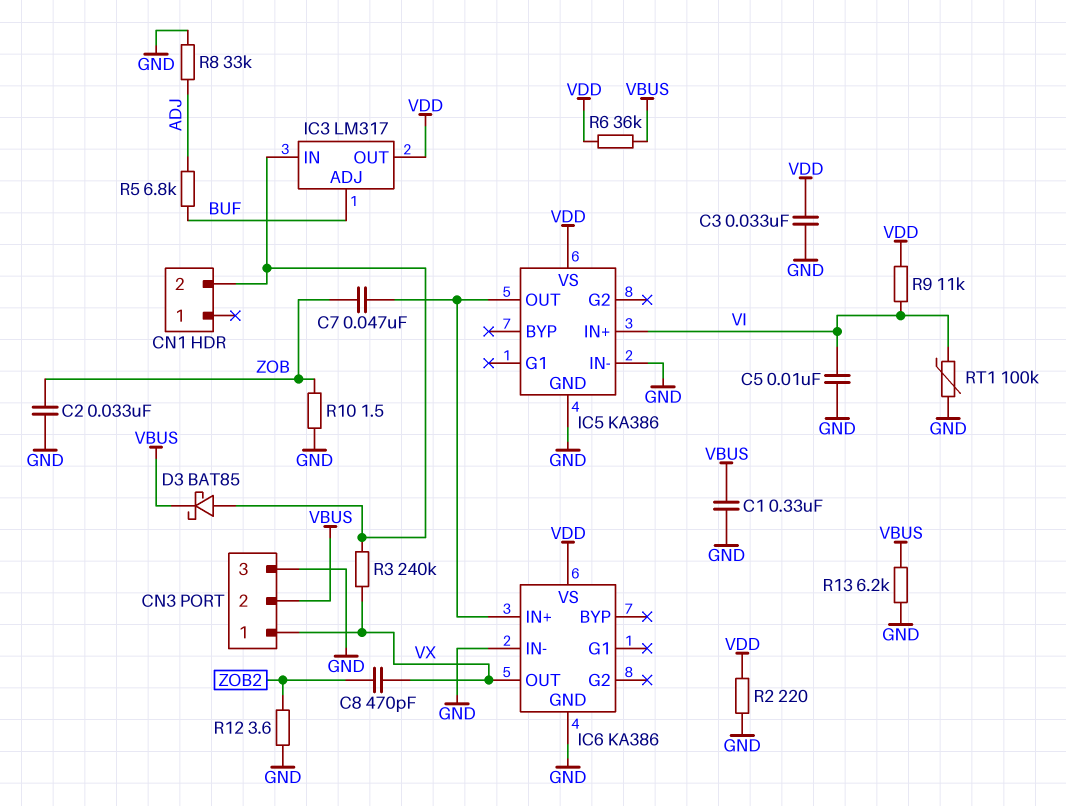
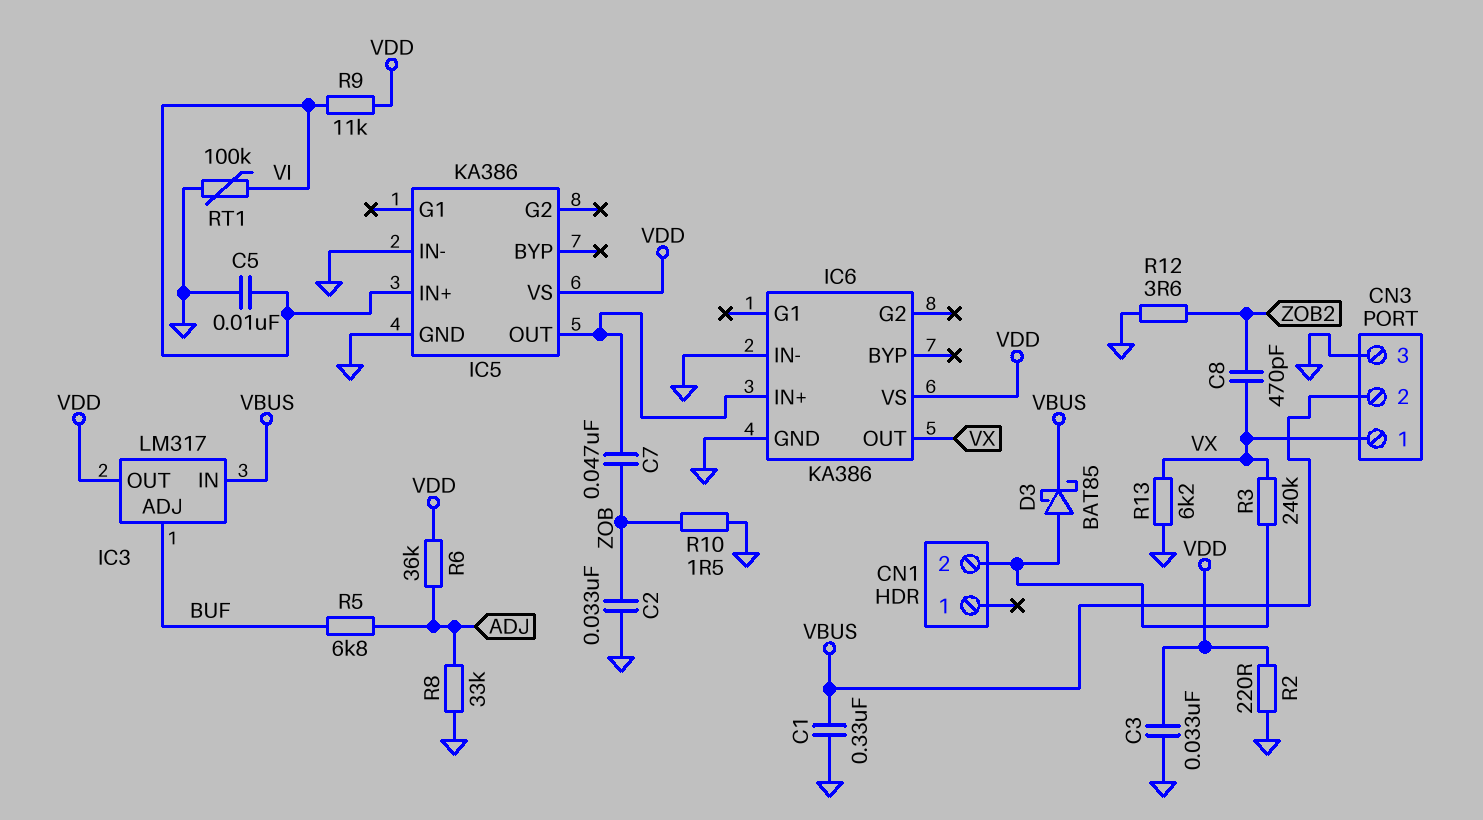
IC3 pin IN: CN1/2 -> VBUS
R6: 36k (VBUS, VDD) -> 36k (ADJ, VDD)
R13: 6.2k (GND, VBUS) -> 6.2k (GND, VX)

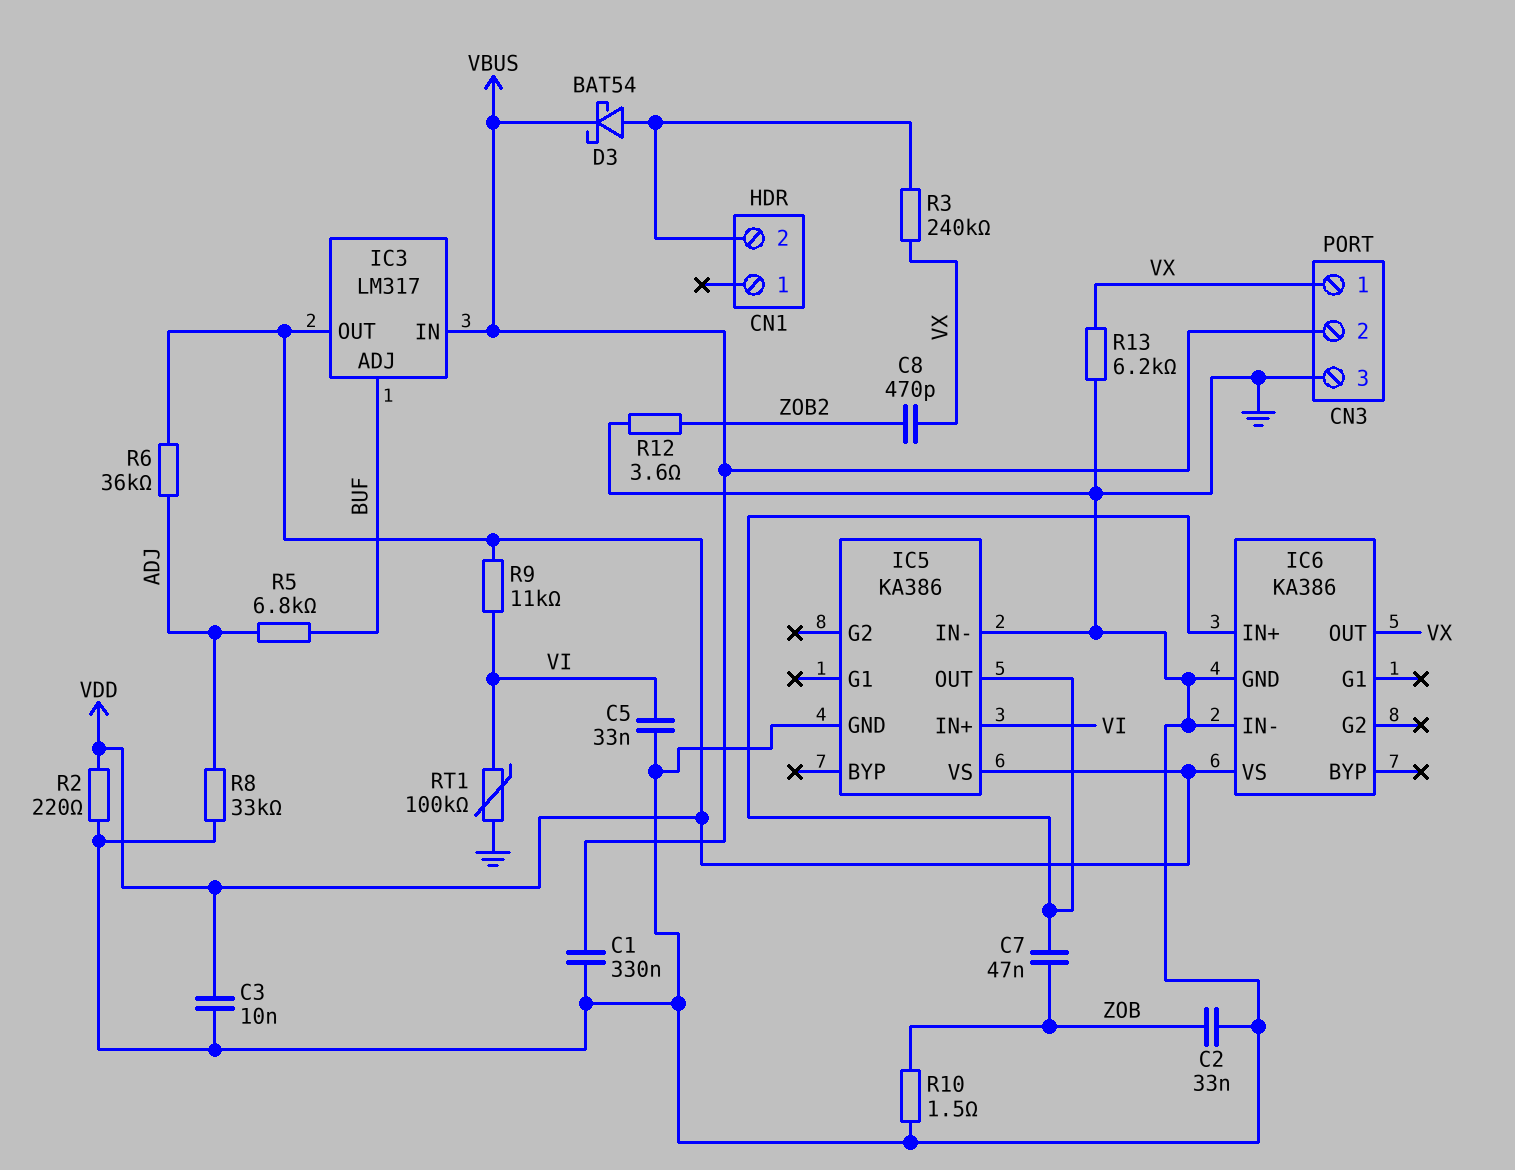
C3: 33nF (GND, VDD) -> 10nF (GND, VDD)
C5: 10nF (GND, VI) -> 33nF (GND, VI)
D3: schottky BAT85 (A CN1/2, K VBUS) -> schottky BAT54 (A CN1/2, K VBUS)

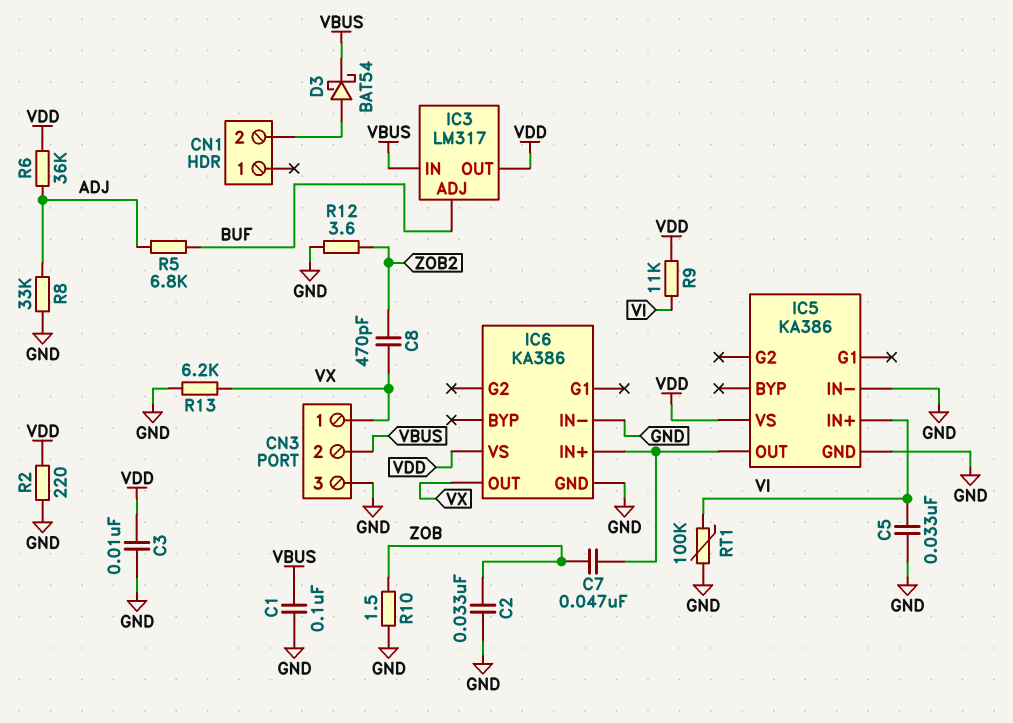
C1: 330nF (GND, VBUS) -> 100nF (GND, VBUS)
R3: 240k (CN1/2, VX) -> none

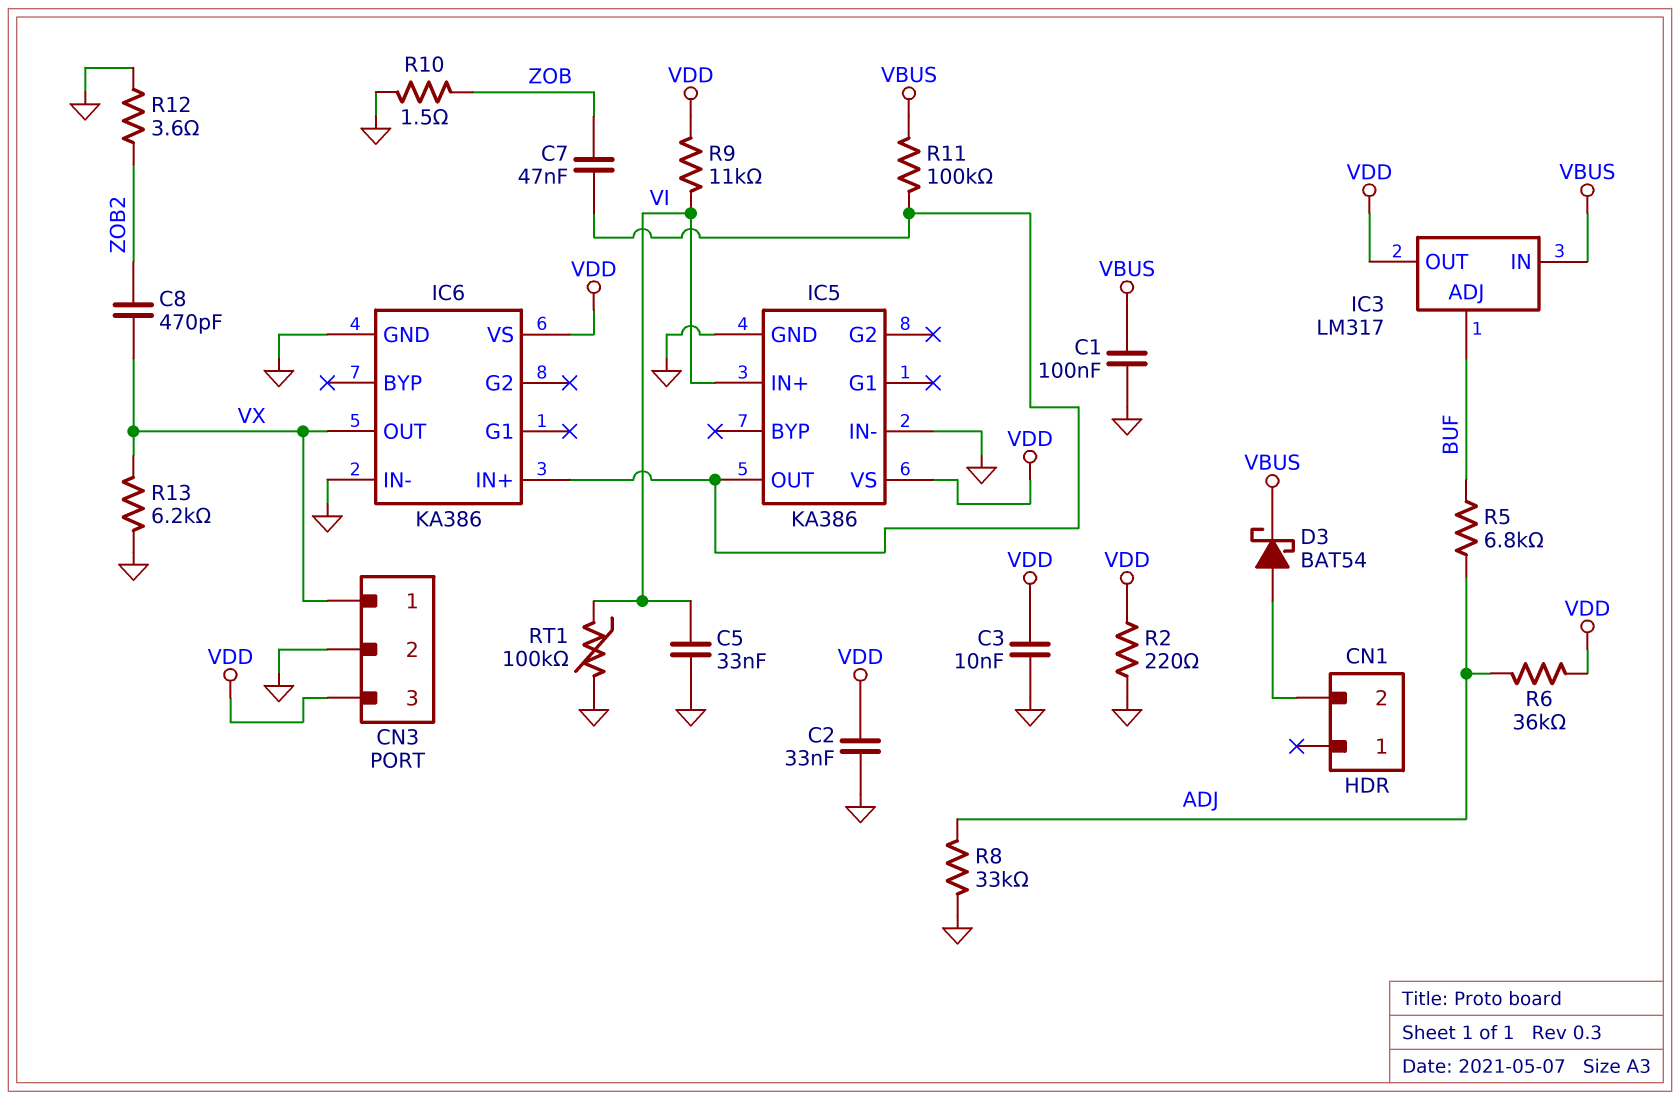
C2: 33nF (GND, ZOB) -> 33nF (GND, VDD)
CN3 pin 2: VBUS -> GND
CN3 pin 3: GND -> VDD
R11: none -> 100k (IC5/OUT, VBUS)

